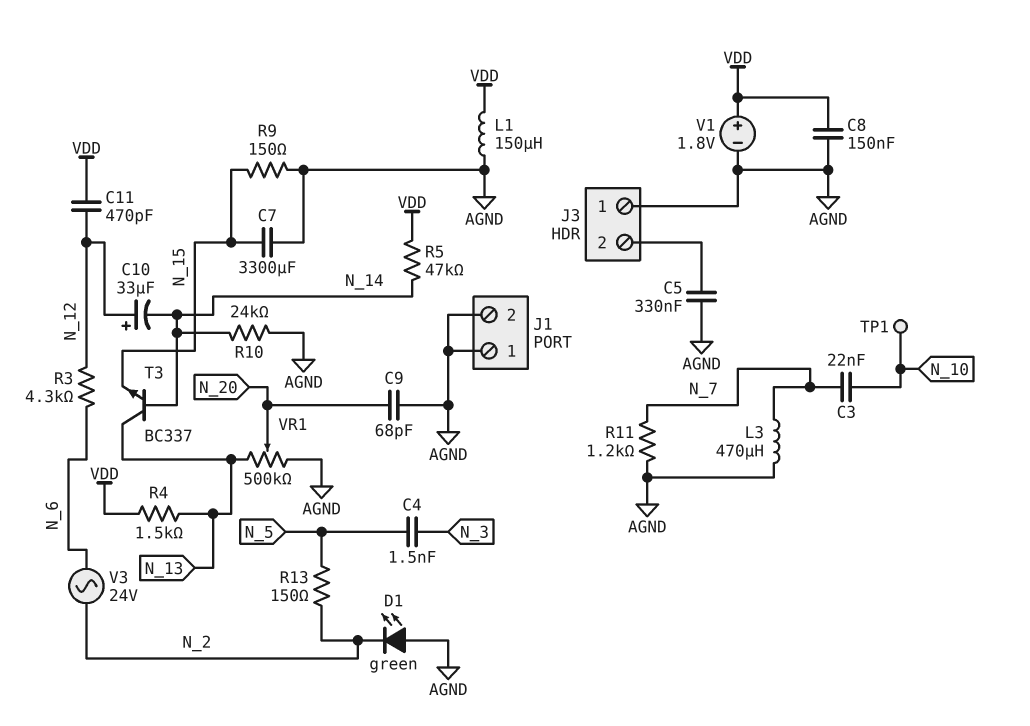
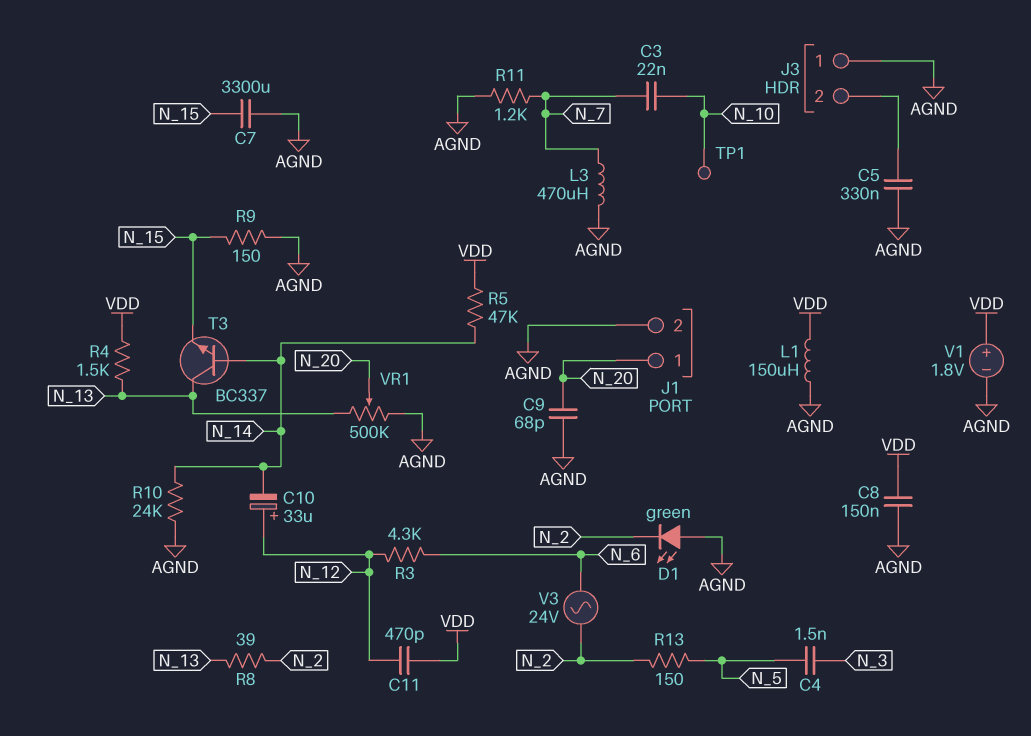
J1 pin 1: AGND -> N_20
R8: none -> 39 (N_2, N_13)

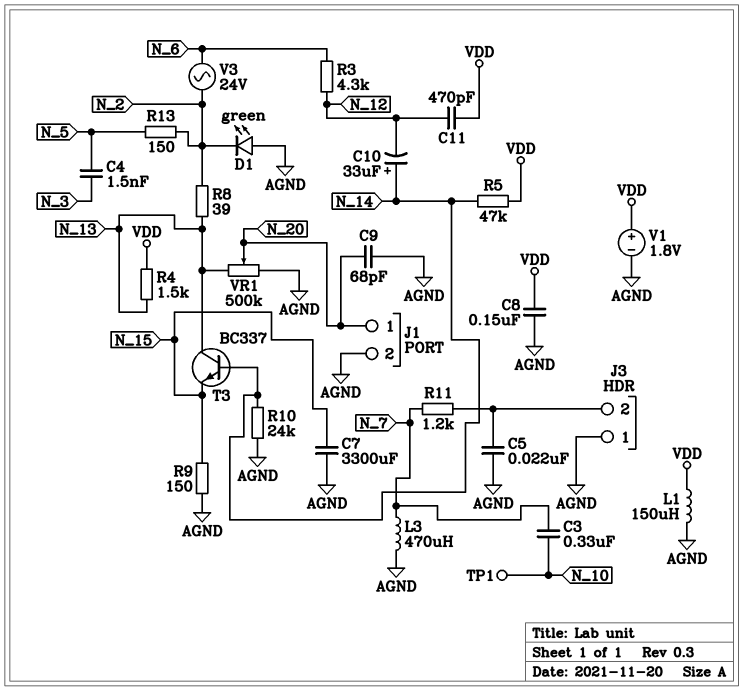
C3: 22nF (N_7, N_10) -> 330nF (N_7, N_10)
C5: 330nF (AGND, J3/2) -> 22nF (AGND, J3/2)
C10: 33uF (plus N_12, minus N_14) -> 33uF (plus N_14, minus N_12)
R11: 1.2k (AGND, N_7) -> 1.2k (J3/2, N_7)

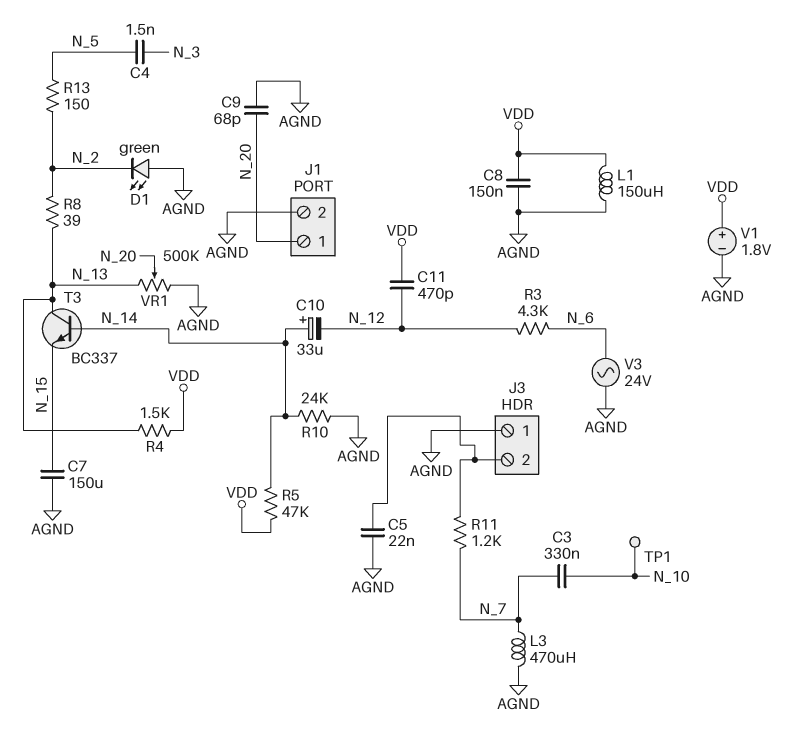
C7: 3300uF (AGND, N_15) -> 150uF (AGND, N_15)
R9: 150 (AGND, N_15) -> none
V3: AC 24V (N_2, N_6) -> AC 24V (AGND, N_6)

